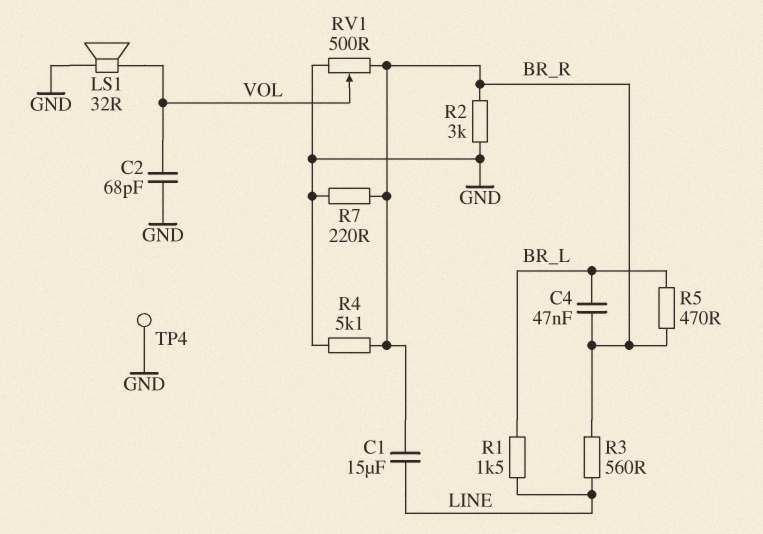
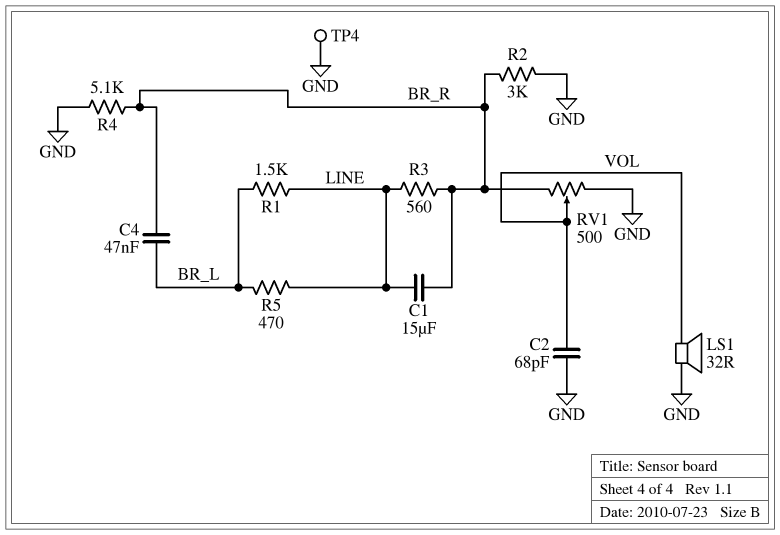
R5: 470 (BR_L, BR_R) -> 470 (BR_L, LINE)
R7: 220 (BR_R, GND) -> none

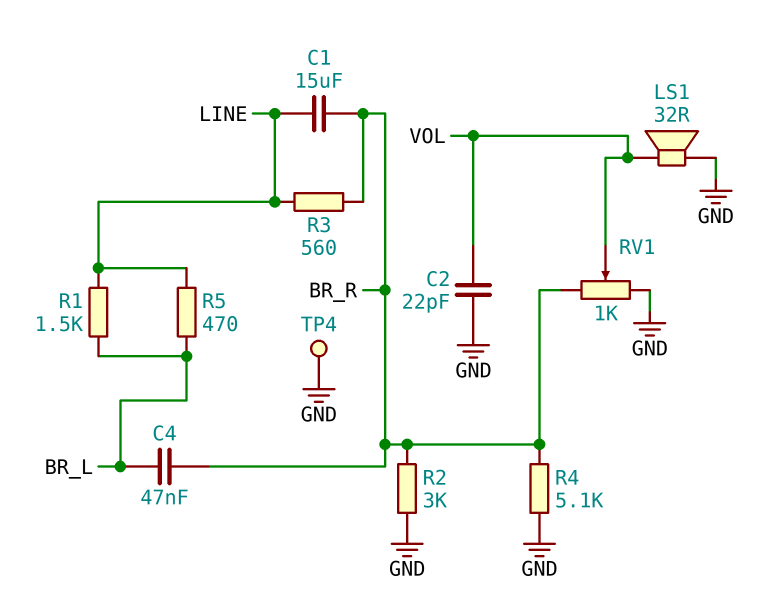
C2: 68pF (GND, VOL) -> 22pF (GND, VOL)
RV1: 500 (BR_R, GND, wiper VOL) -> 1k (BR_R, GND, wiper VOL)

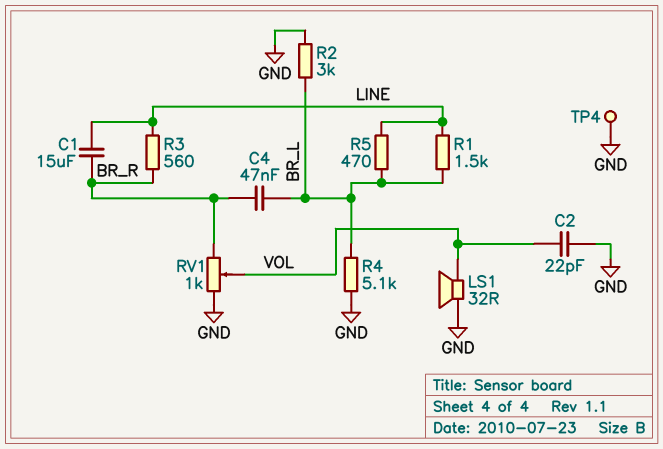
R2: 3k (BR_R, GND) -> 3k (BR_L, GND)
R4: 5.1k (BR_R, GND) -> 5.1k (BR_L, GND)

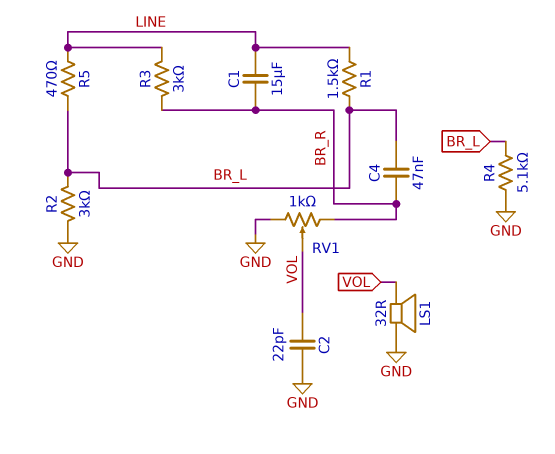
R3: 560 (BR_R, LINE) -> 3k (BR_R, LINE)
TP4: test point (GND) -> none

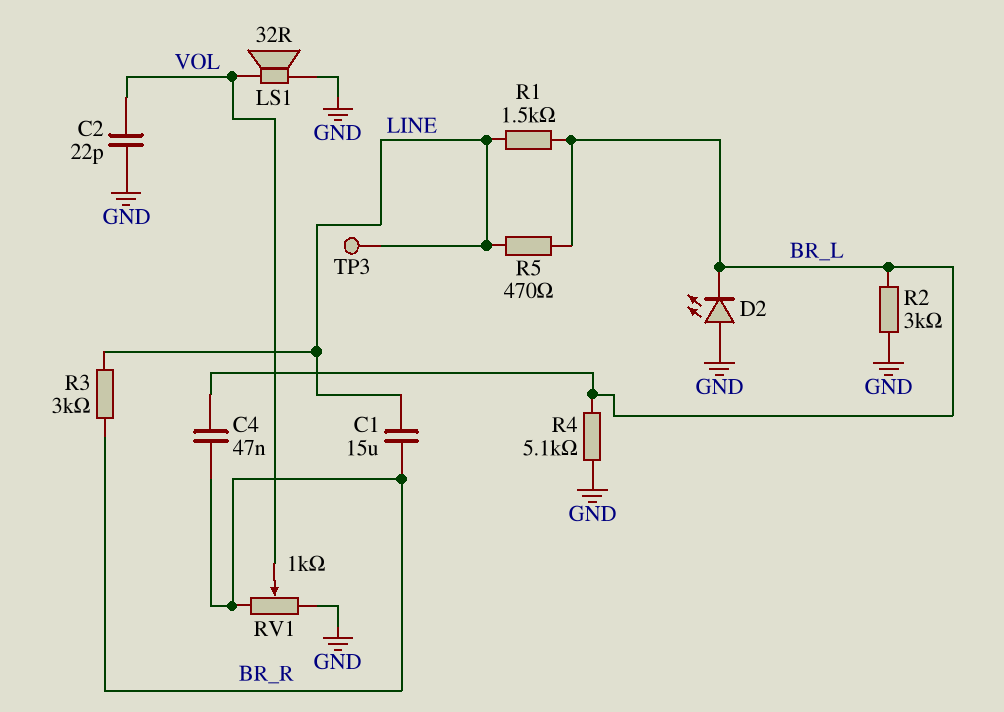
D2: none -> LED (A GND, K BR_L)
TP3: none -> test point (LINE)

